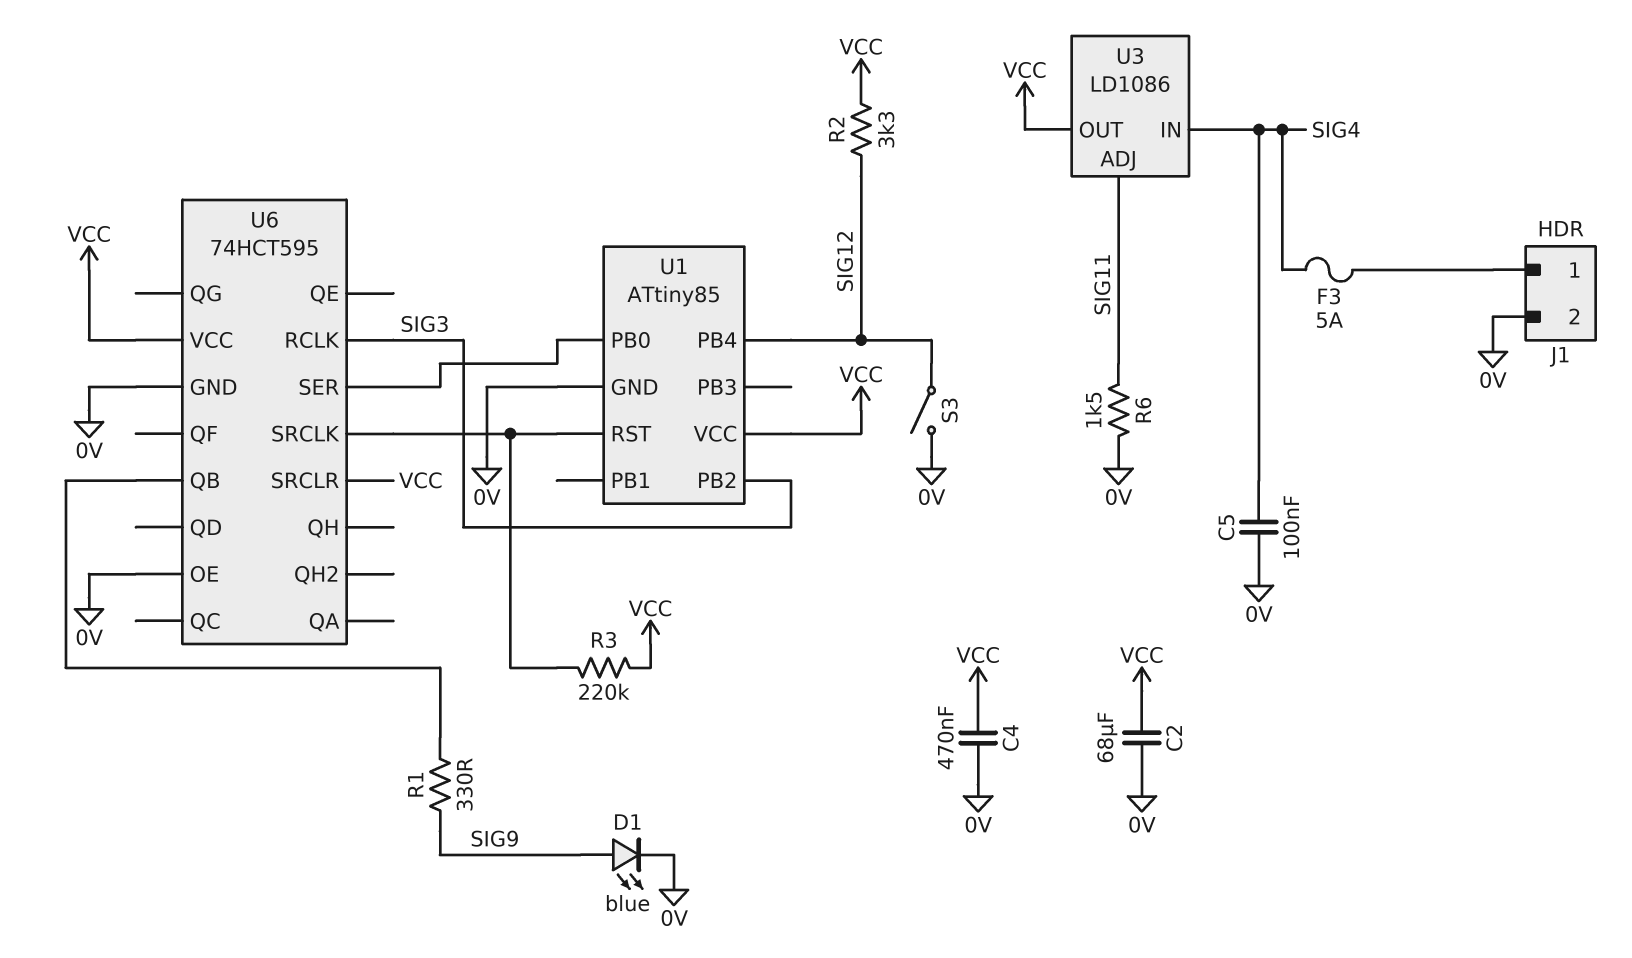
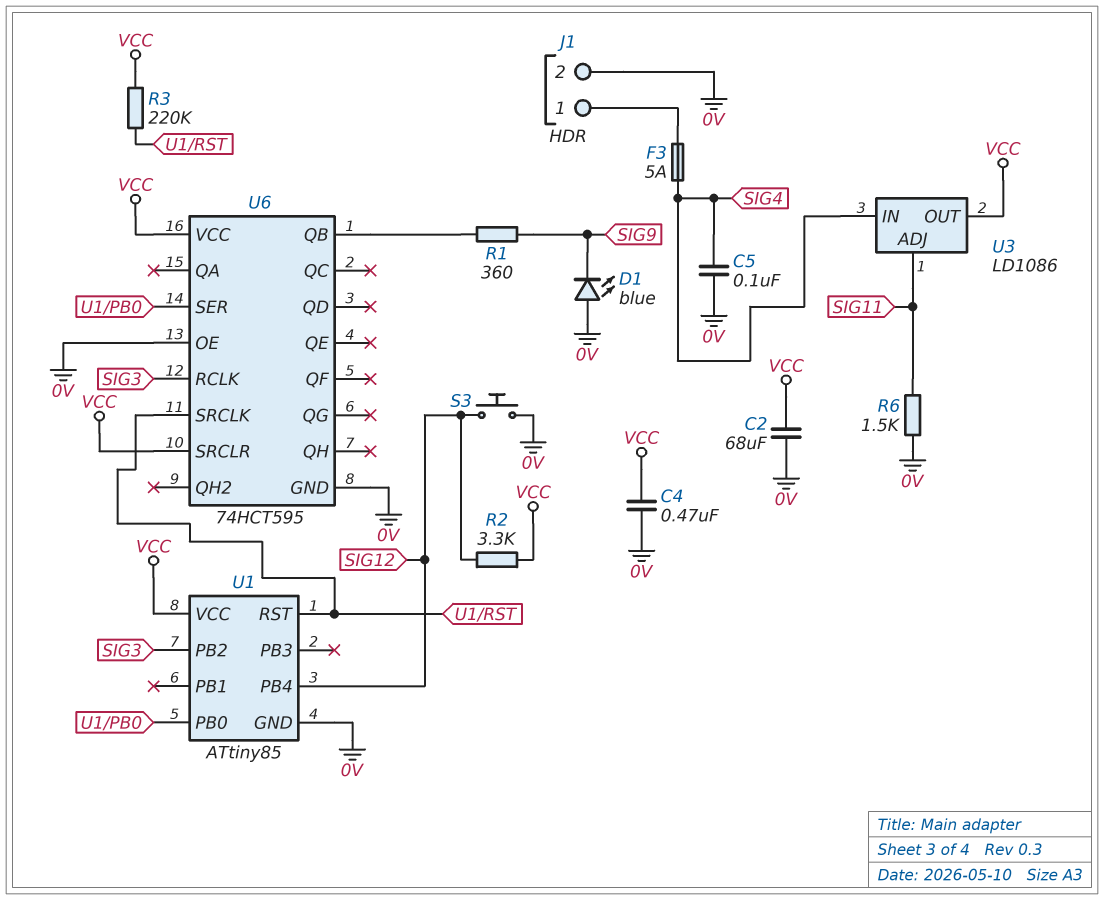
D1: LED blue (A SIG9, K 0V) -> LED blue (A 0V, K SIG9)
R1: 330 (SIG9, U6/QB) -> 360 (SIG9, U6/QB)
S3: switch (0V, SIG12) -> button (0V, SIG12)

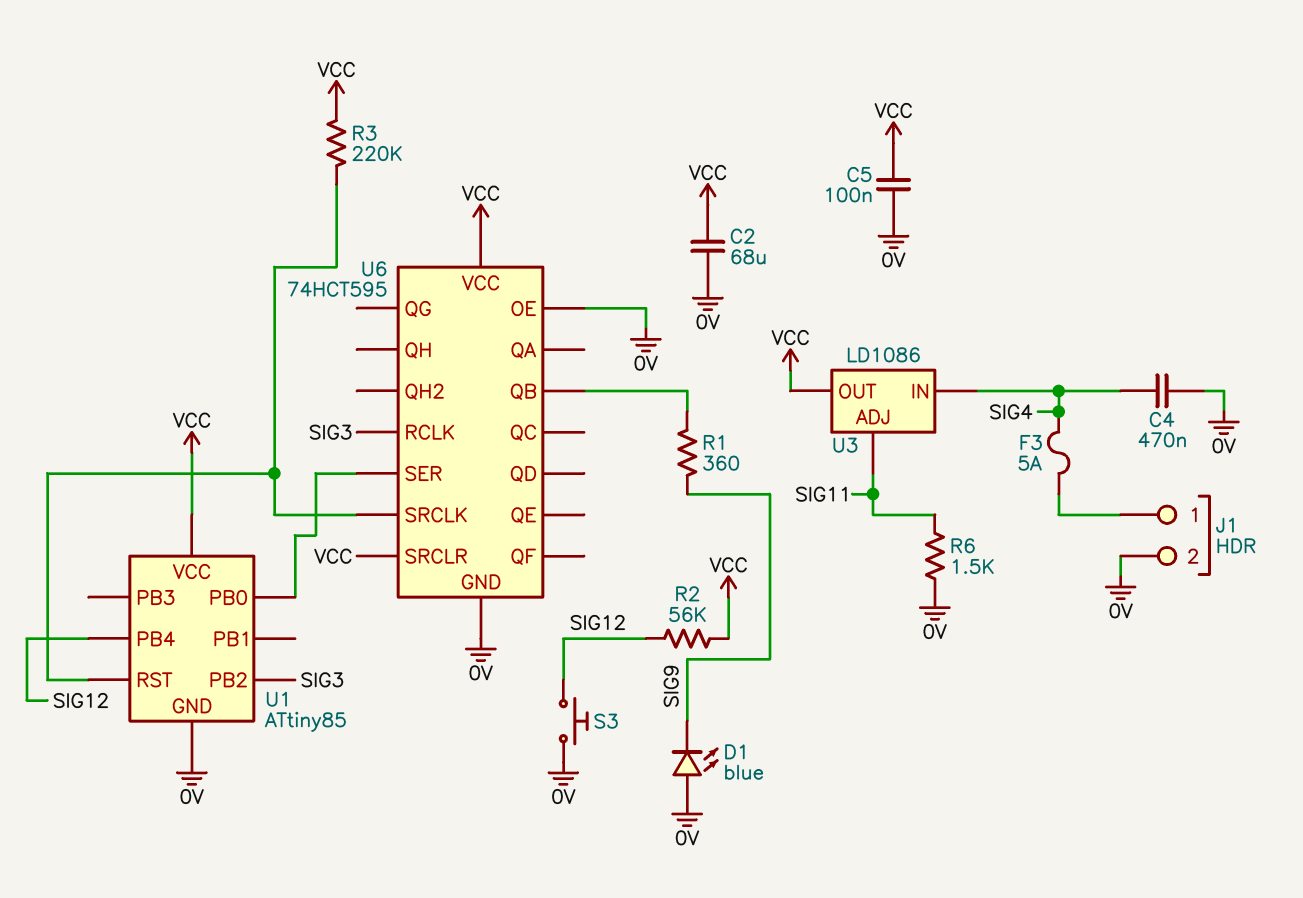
C4: 470nF (0V, VCC) -> 470nF (0V, SIG4)
C5: 100nF (0V, SIG4) -> 100nF (0V, VCC)
R2: 3.3k (SIG12, VCC) -> 56k (SIG12, VCC)

